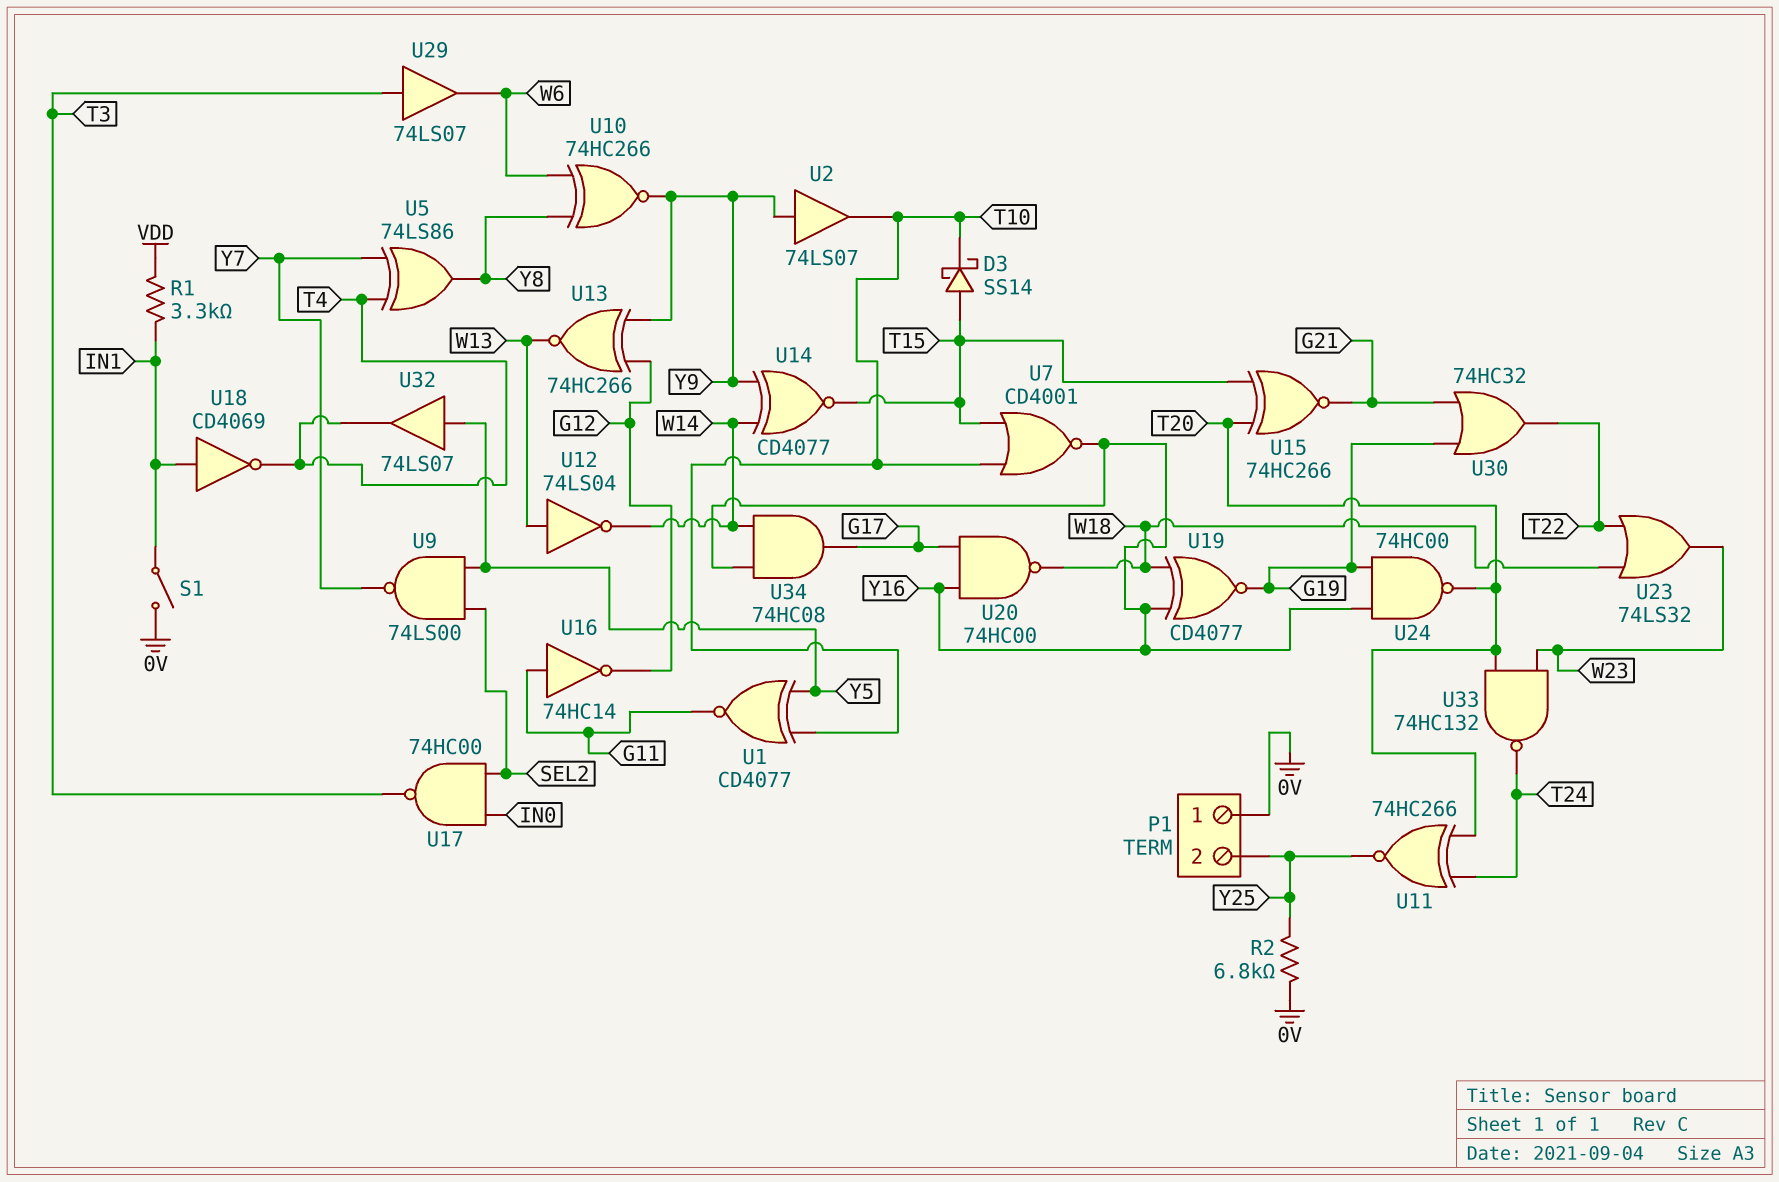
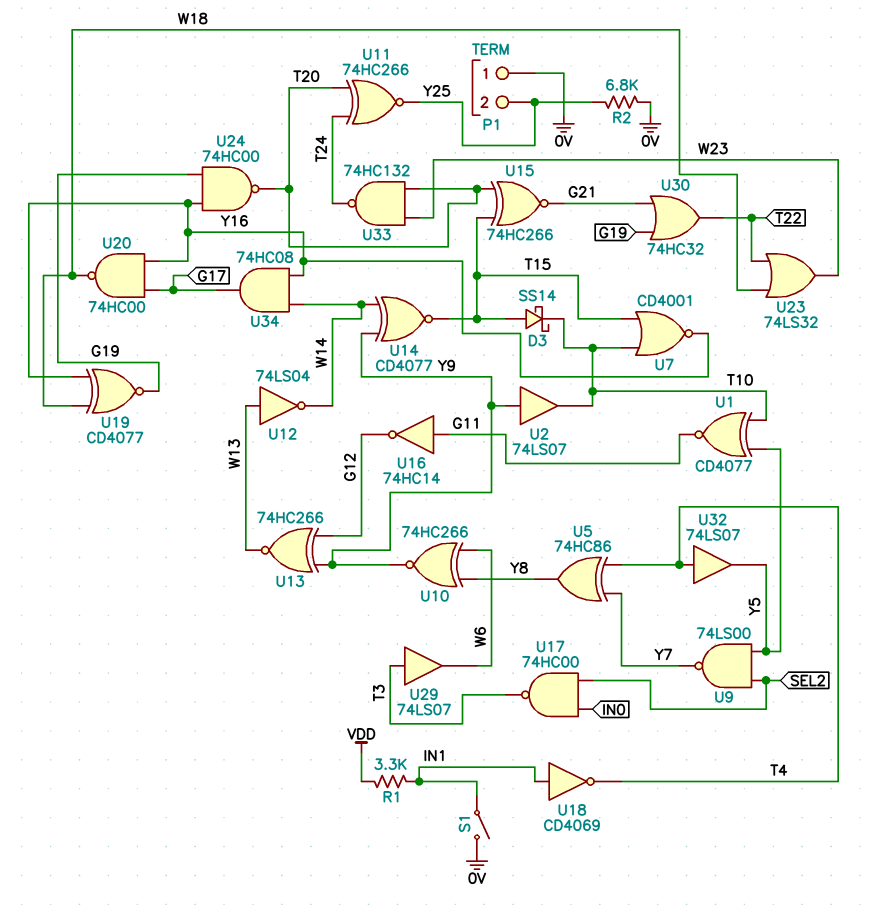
U5: XOR 74LS86 (in T4, in Y7, out Y8) -> XOR 74HC86 (in T4, in Y7, out Y8)
U32: buffer 74LS07 (in Y5, out T4) -> buffer 74LS07 (in T4, out Y5)

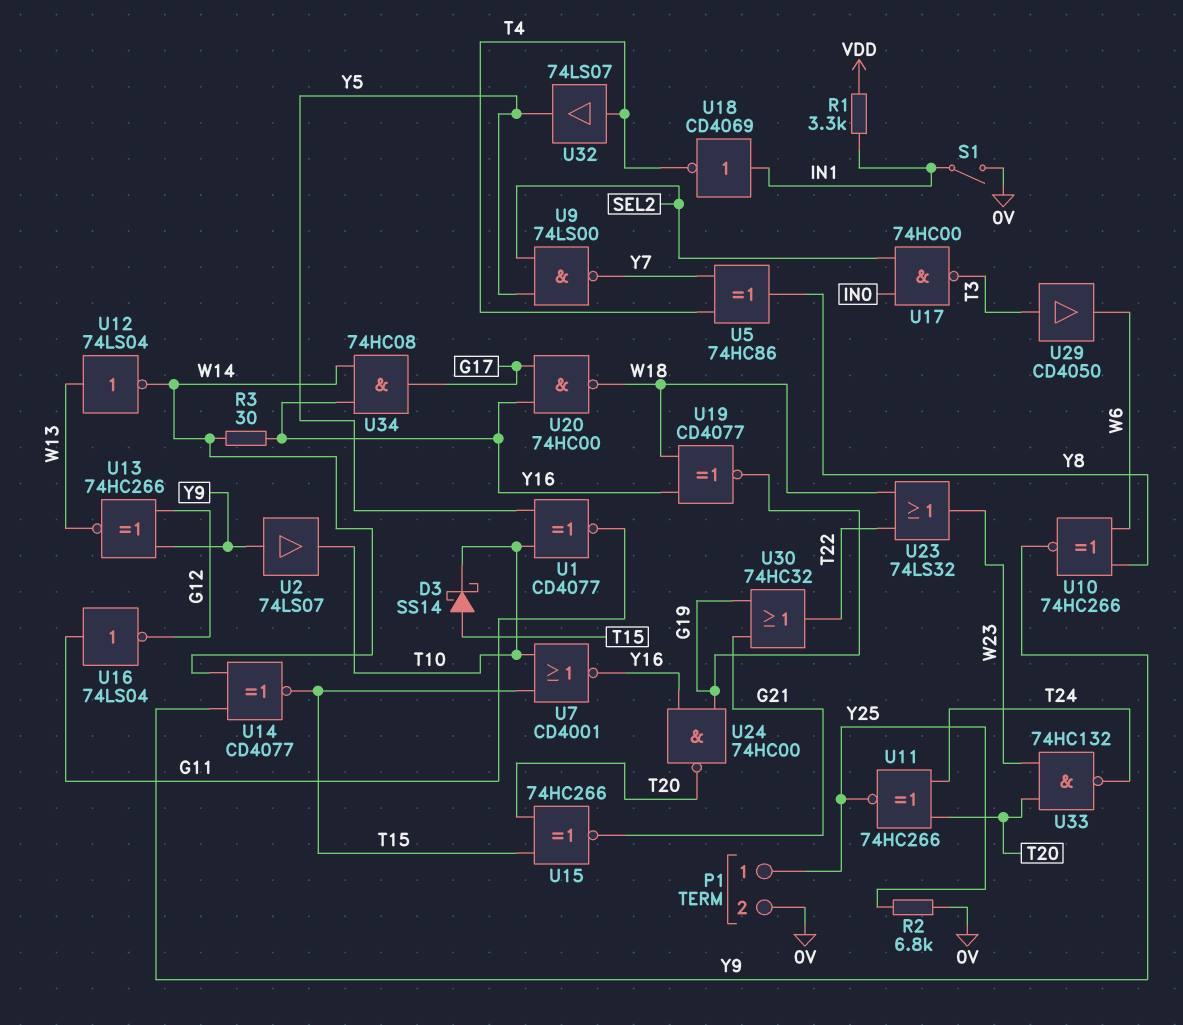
P1 pin 1: 0V -> Y25
P1 pin 2: Y25 -> 0V
R3: none -> 30 (W14, Y16)
U16: NOT 74HC14 (in G11, out G12) -> NOT 74LS04 (in G11, out G12)
U29: buffer 74LS07 (in T3, out W6) -> buffer CD4050 (in T3, out W6)

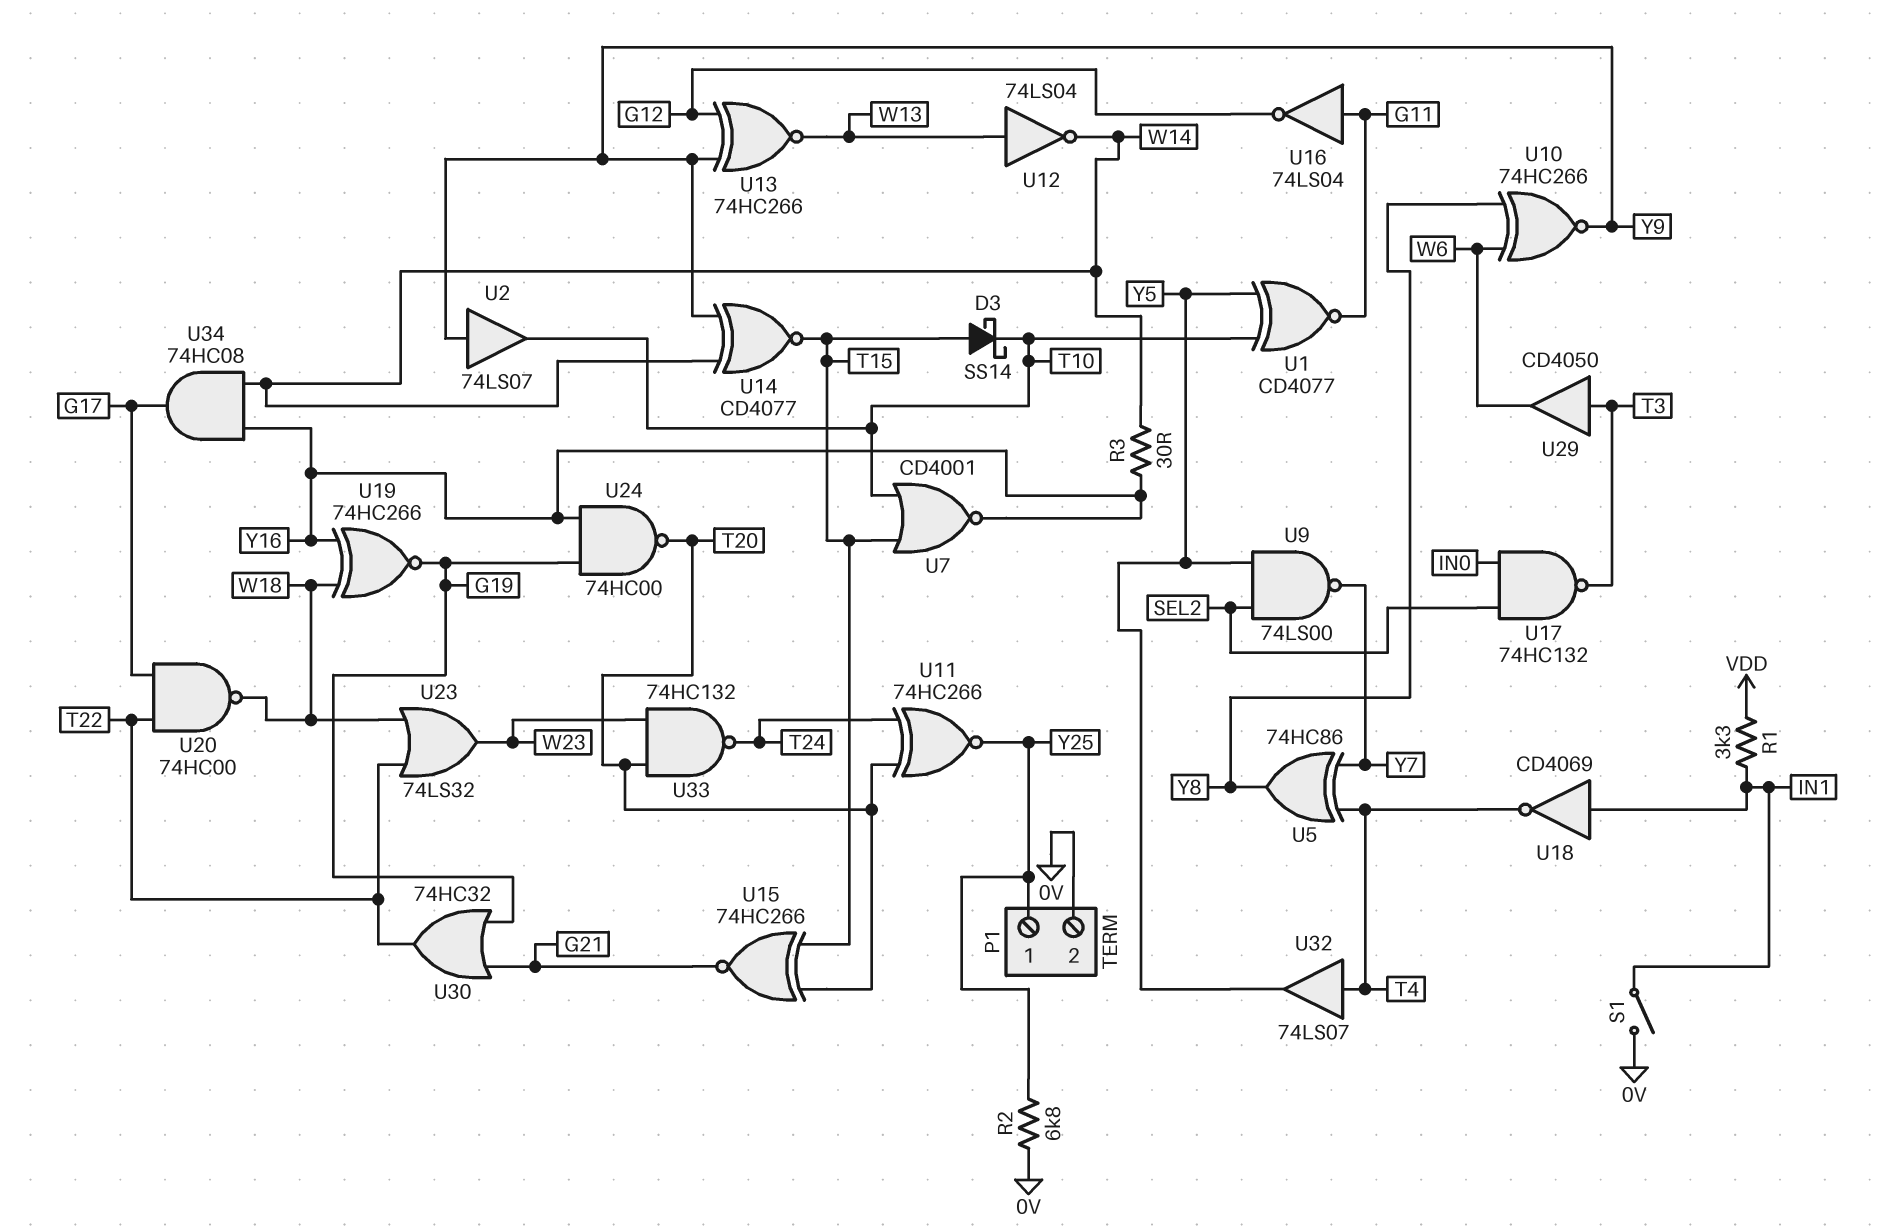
U17: NAND 74HC00 (in IN0, in SEL2, out T3) -> NAND 74HC132 (in IN0, in SEL2, out T3)
U19: XNOR CD4077 (in W18, in Y16, out G19) -> XNOR 74HC266 (in W18, in Y16, out G19)
U20: NAND 74HC00 (in G17, in Y16, out W18) -> NAND 74HC00 (in G17, in T22, out W18)

